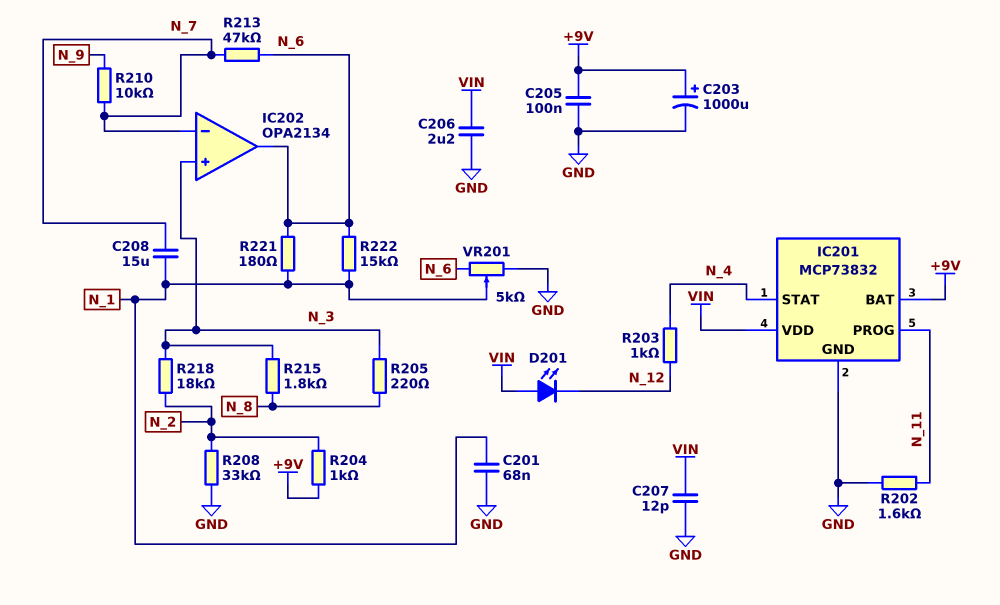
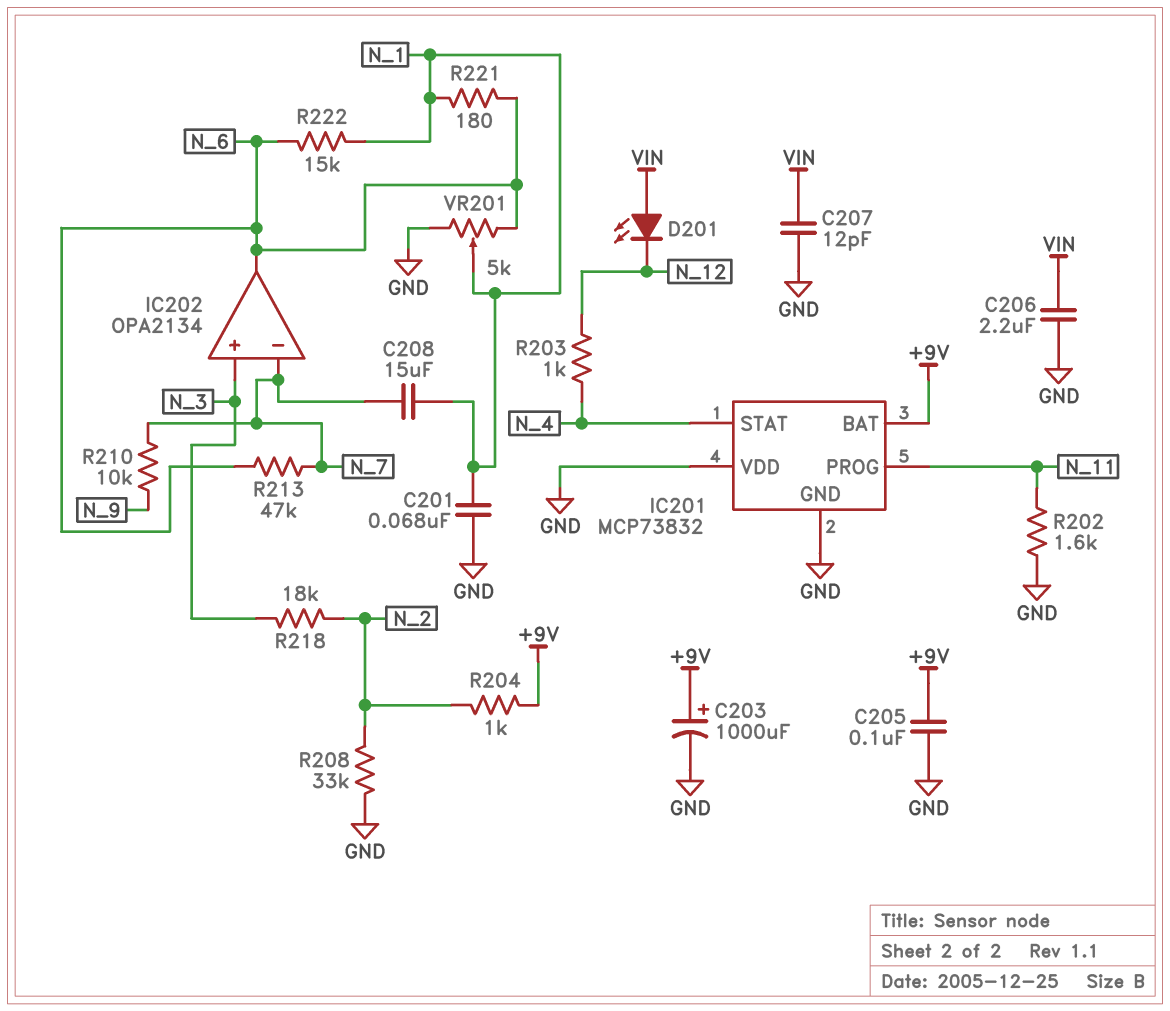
IC201 pin VDD: VIN -> GND
R205: 220 (N_3, N_8) -> none
R215: 1.8k (N_3, N_8) -> none

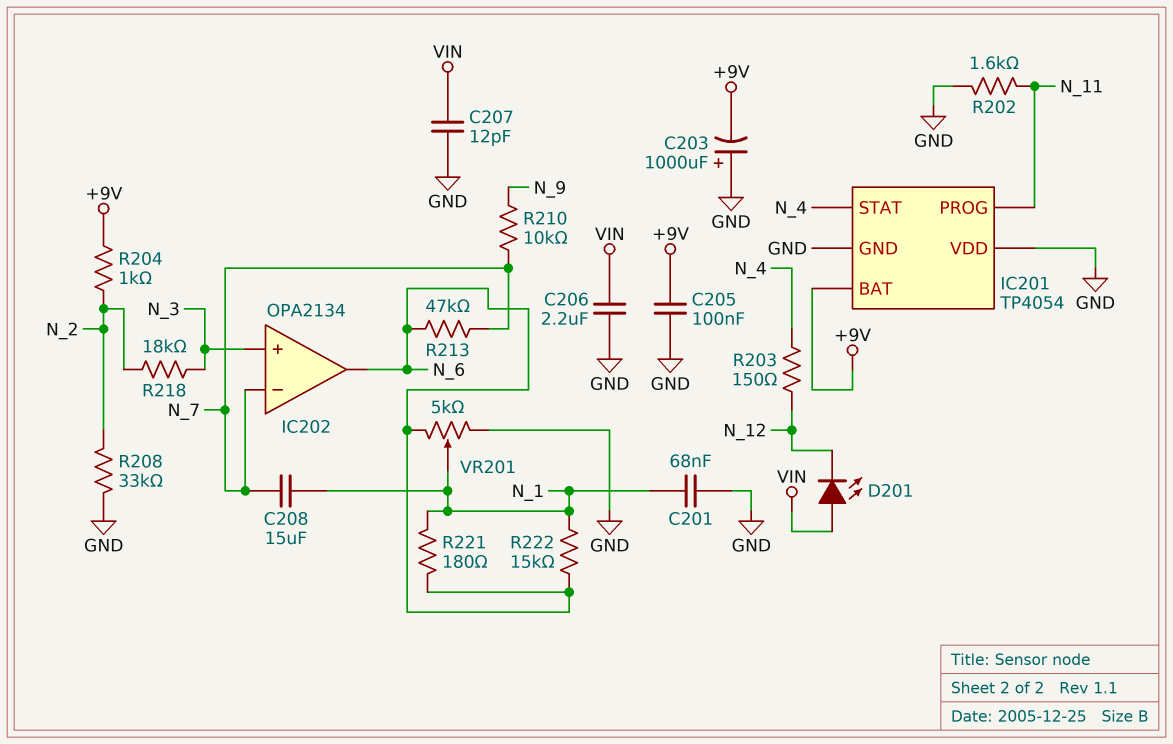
C203: 1000uF (plus +9V, minus GND) -> 1000uF (plus GND, minus +9V)
IC201: MCP73832 -> TP4054
R203: 1k (N_4, N_12) -> 150 (N_4, N_12)

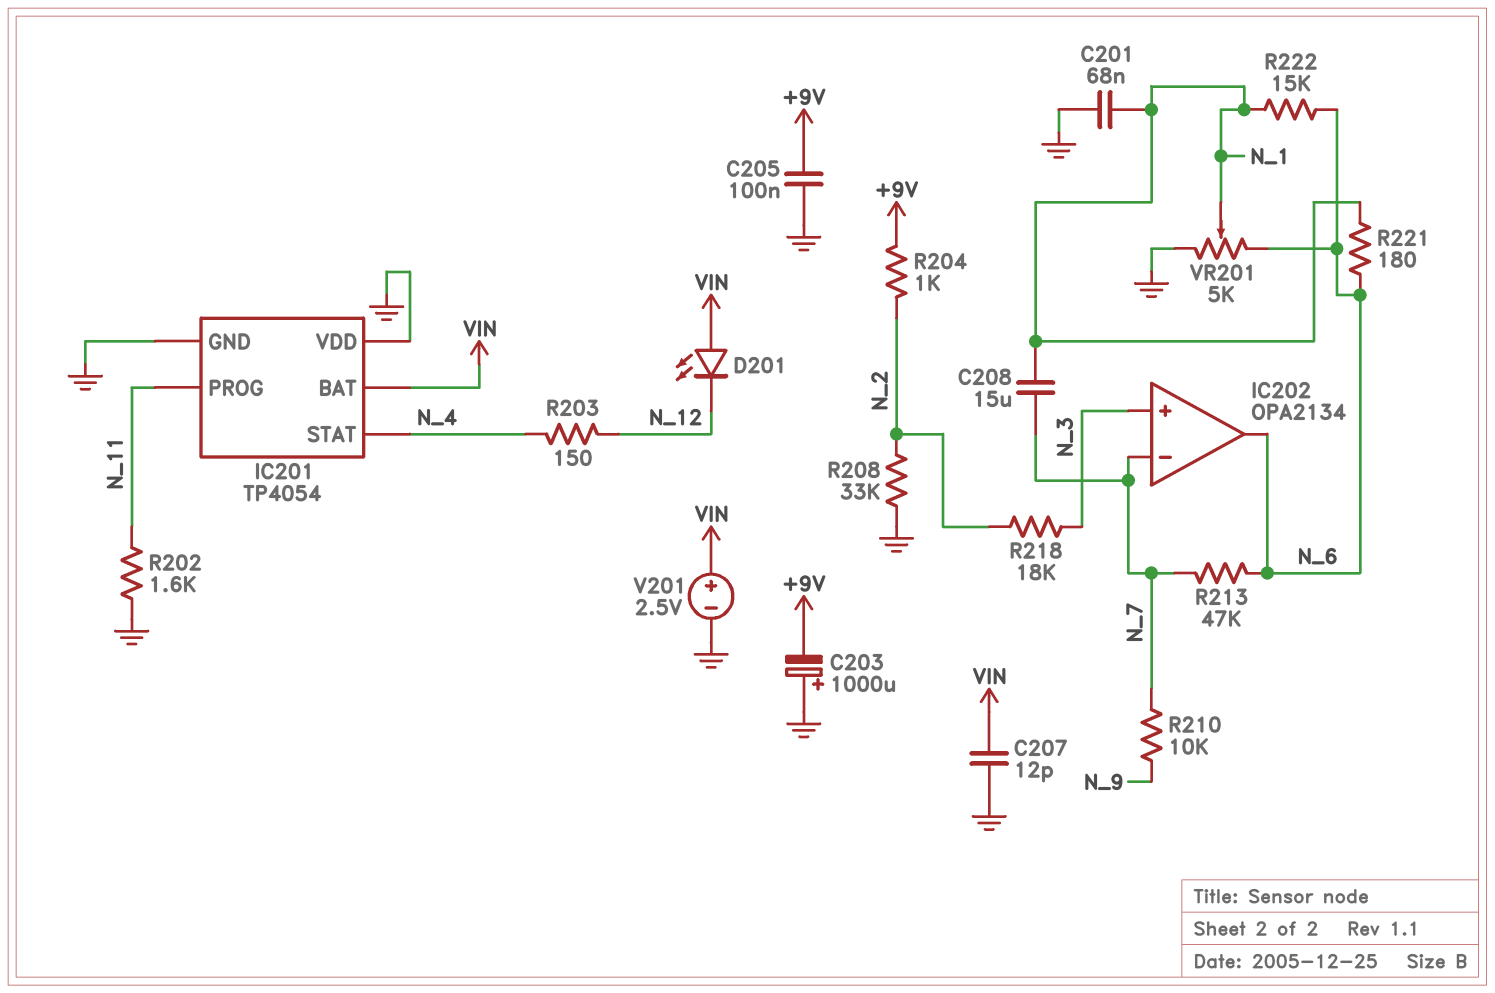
C206: 2.2uF (GND, VIN) -> none
IC201 pin BAT: +9V -> VIN
V201: none -> 2.5V (plus VIN, minus GND)

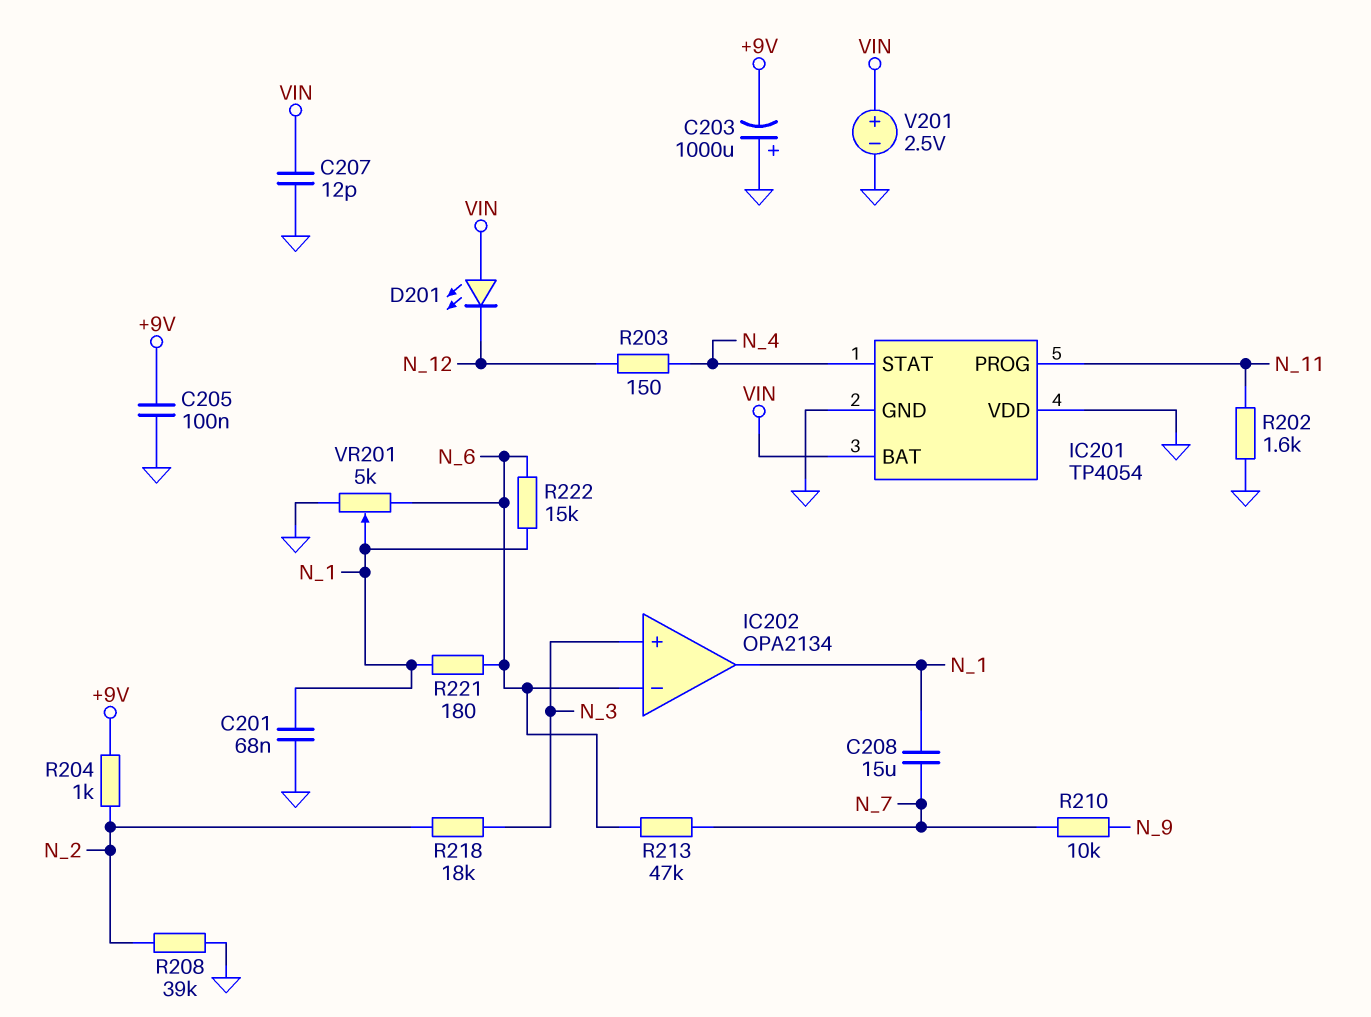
IC202 pin in-: N_7 -> N_6
IC202 pin out: N_6 -> N_1
R208: 33k (GND, N_2) -> 39k (GND, N_2)

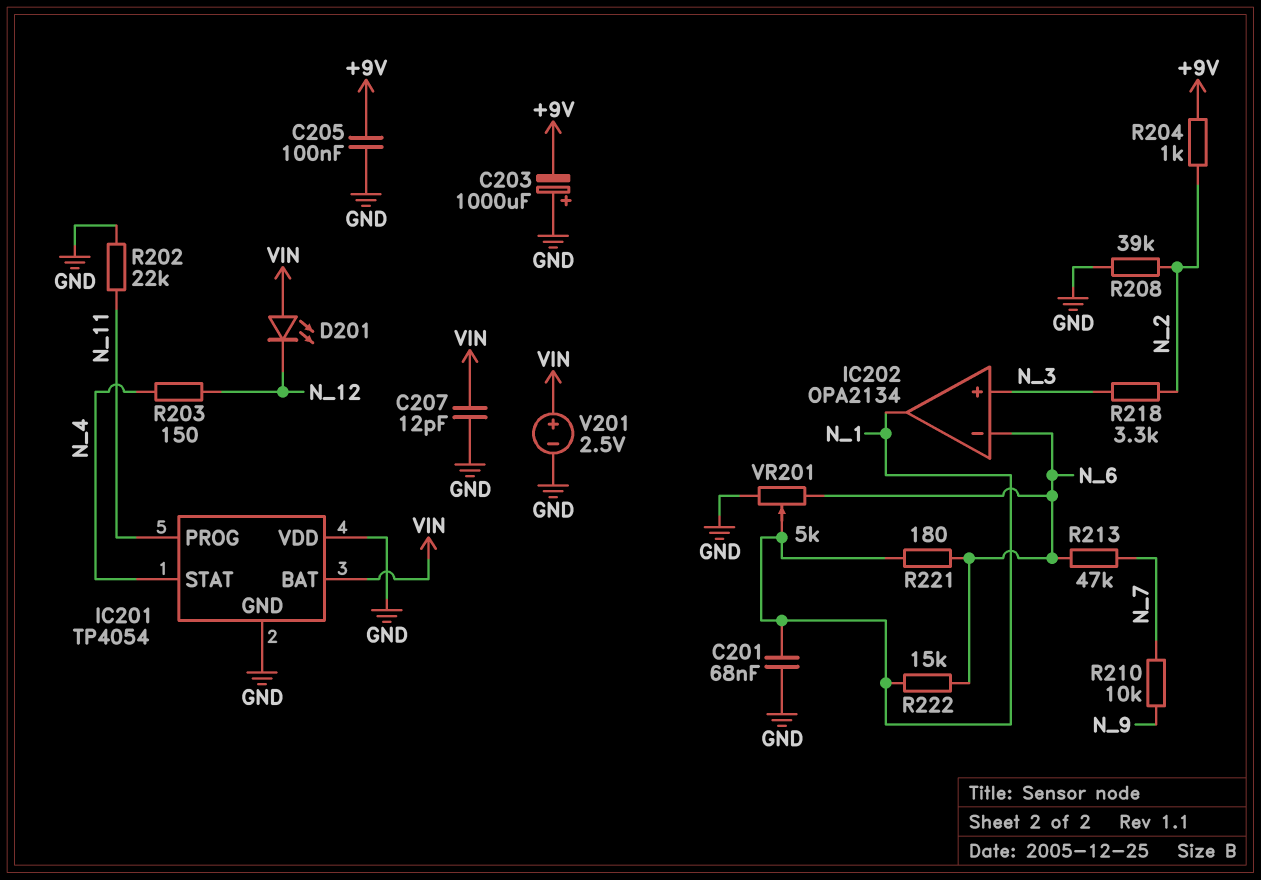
C208: 15uF (N_1, N_7) -> none
R202: 1.6k (GND, N_11) -> 22k (GND, N_11)
R218: 18k (N_2, N_3) -> 3.3k (N_2, N_3)

